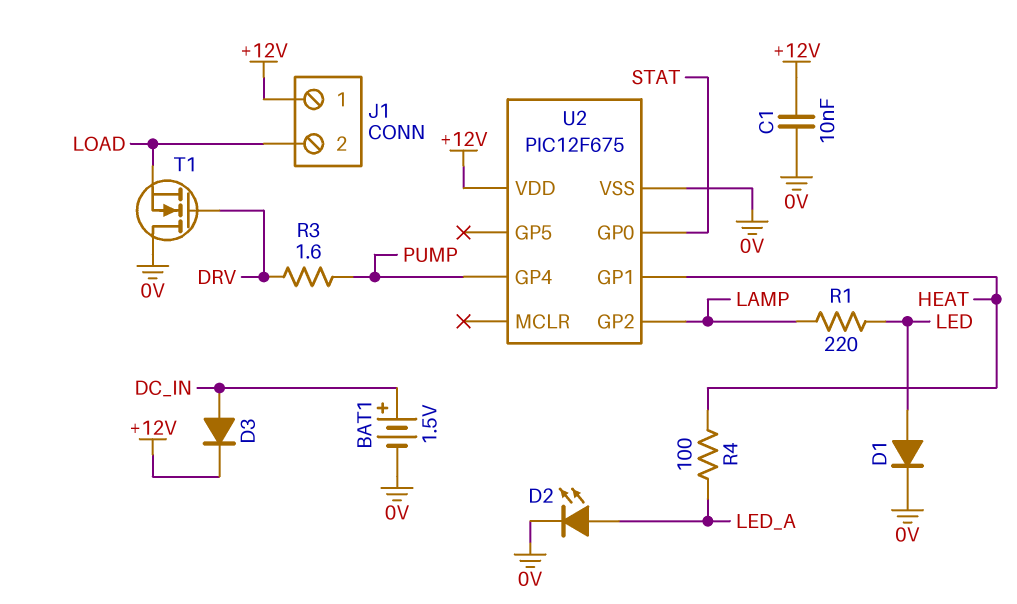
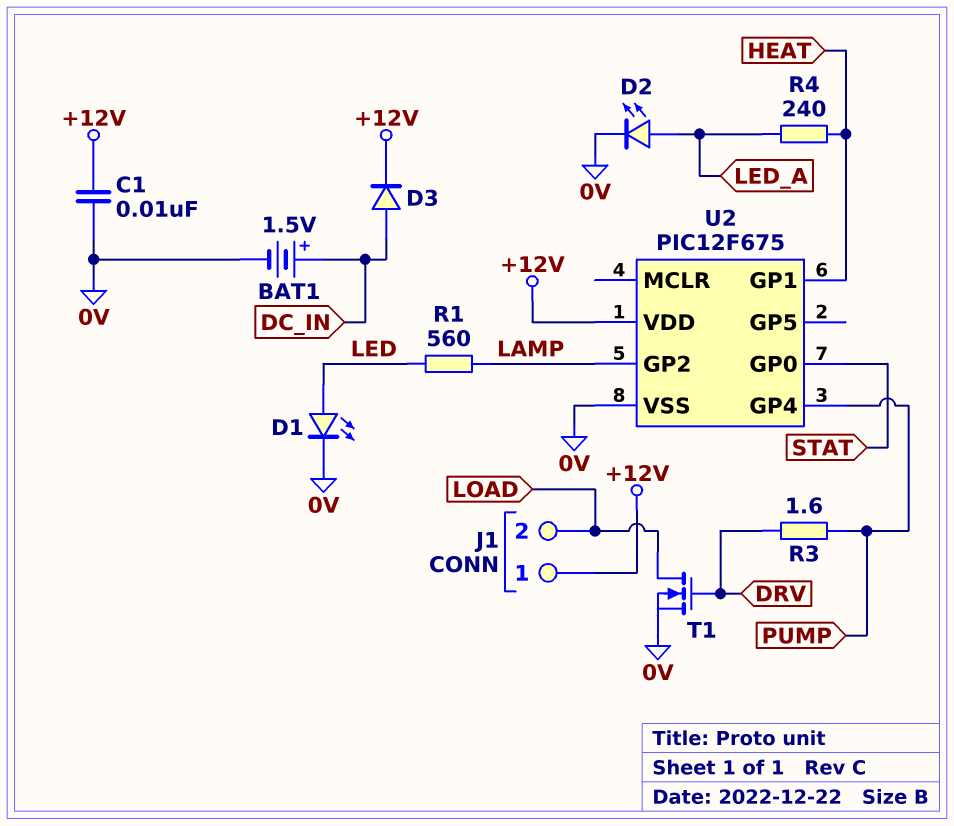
D1: diode (A LED, K 0V) -> LED (A LED, K 0V)
R1: 220 (LAMP, LED) -> 560 (LAMP, LED)
R4: 100 (HEAT, LED_A) -> 240 (HEAT, LED_A)
T1: NMOS (G DRV, D 0V, S LOAD) -> NMOS (G DRV, D LOAD, S 0V)

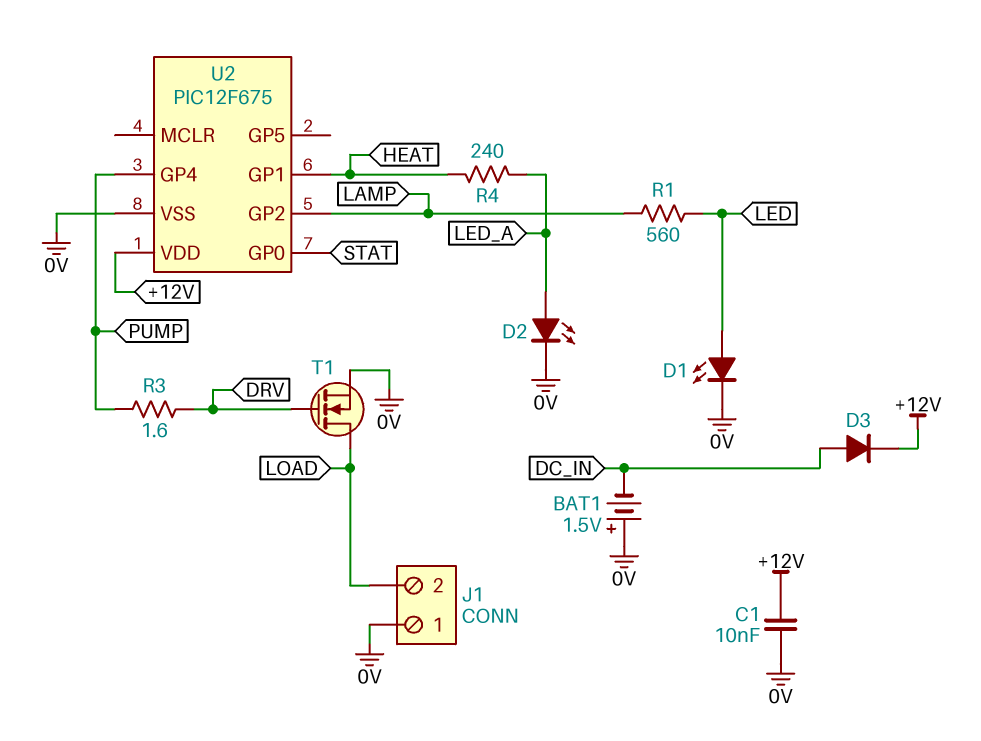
BAT1: 1.5V (plus DC_IN, minus 0V) -> 1.5V (plus 0V, minus DC_IN)
J1 pin 1: +12V -> 0V

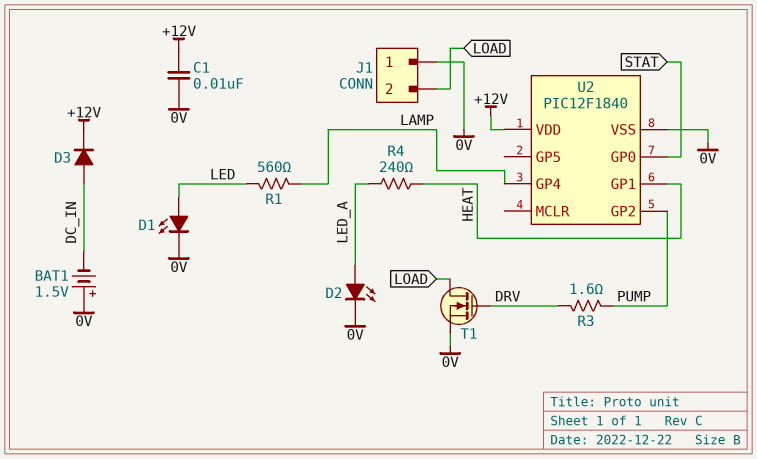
U2: PIC12F675 -> PIC12F1840
U2 pin GP2: LAMP -> PUMP
U2 pin GP4: PUMP -> LAMP

